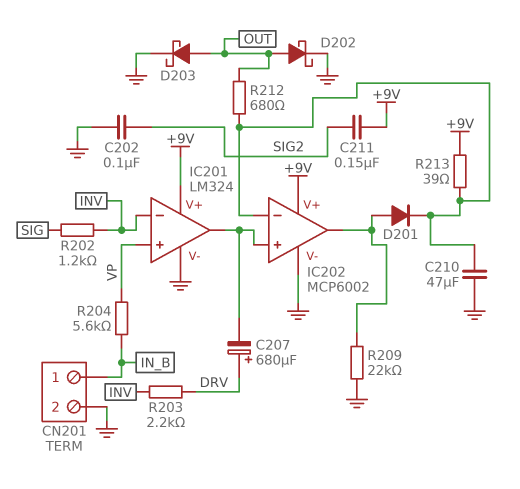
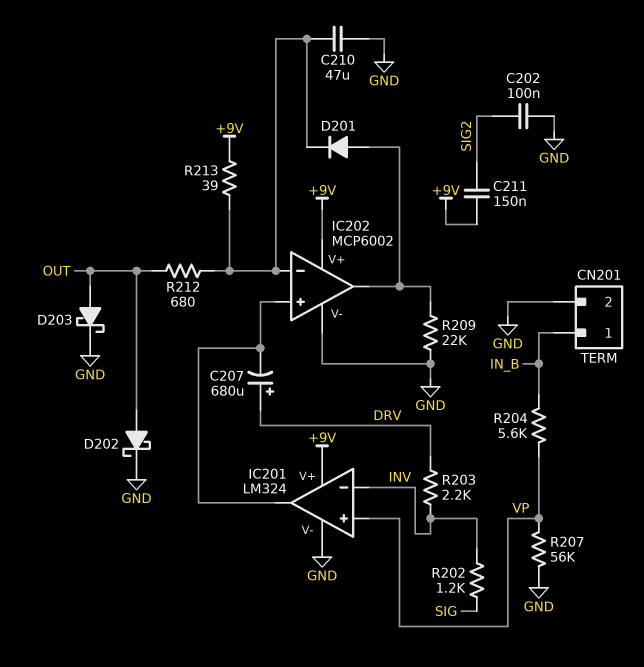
R207: none -> 56k (GND, VP)

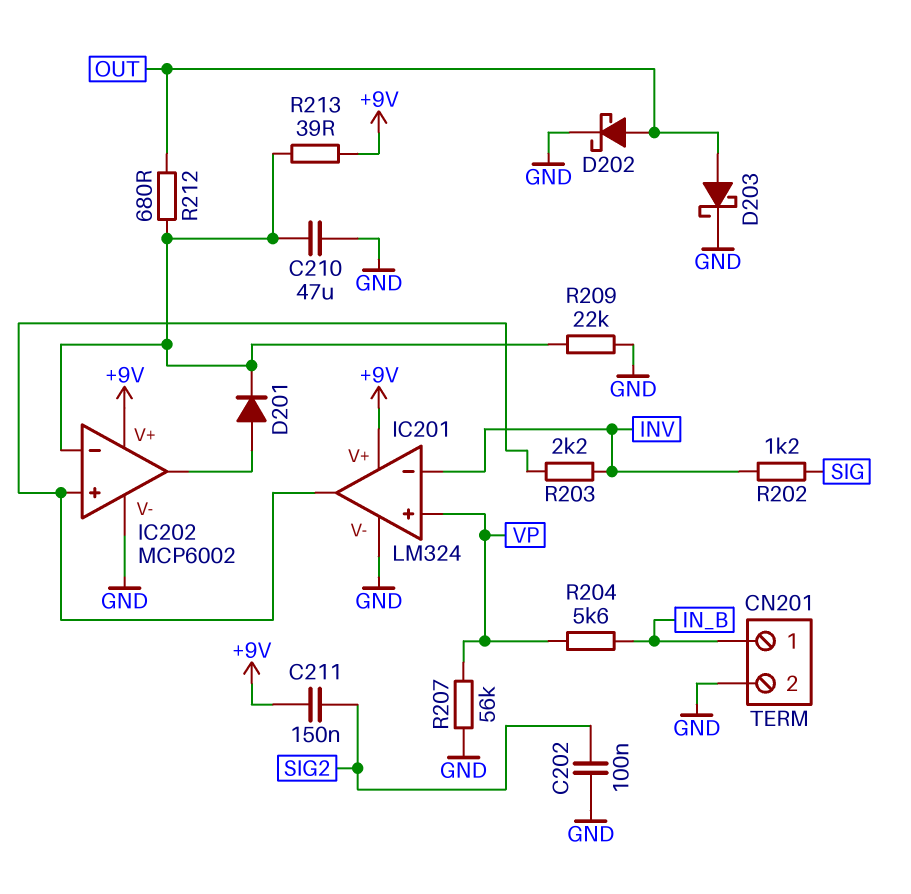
C207: 680uF (plus DRV, minus IC201/out) -> none
R203: 2.2k (DRV, INV) -> 2.2k (IC201/out, INV)
R209: 22k (GND, IC202/out) -> 22k (GND, IC202/in-)

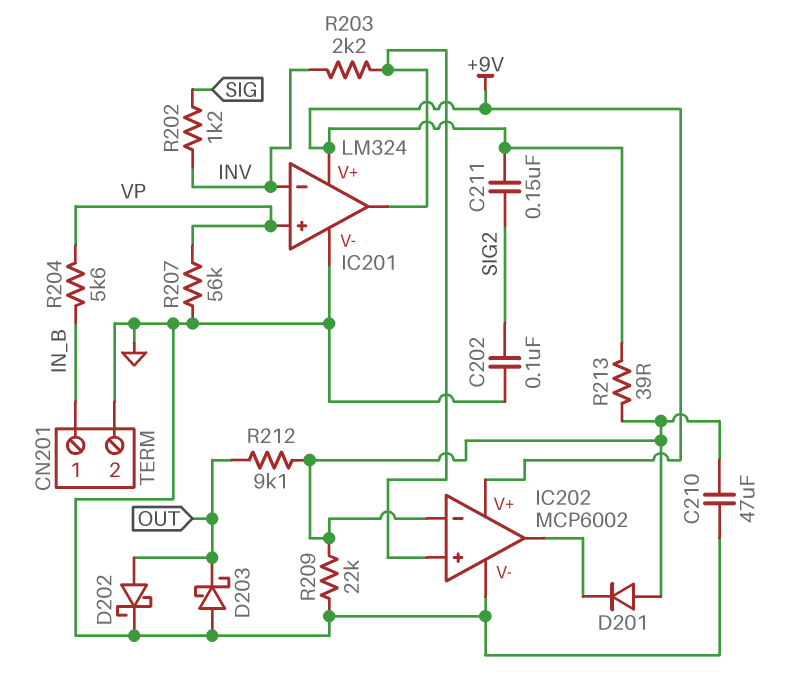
D201: diode (A IC202/out, K IC202/in-) -> diode (A IC202/in-, K IC202/out)
D203: schottky (A OUT, K GND) -> schottky (A GND, K OUT)
R212: 680 (IC202/in-, OUT) -> 9.1k (IC202/in-, OUT)

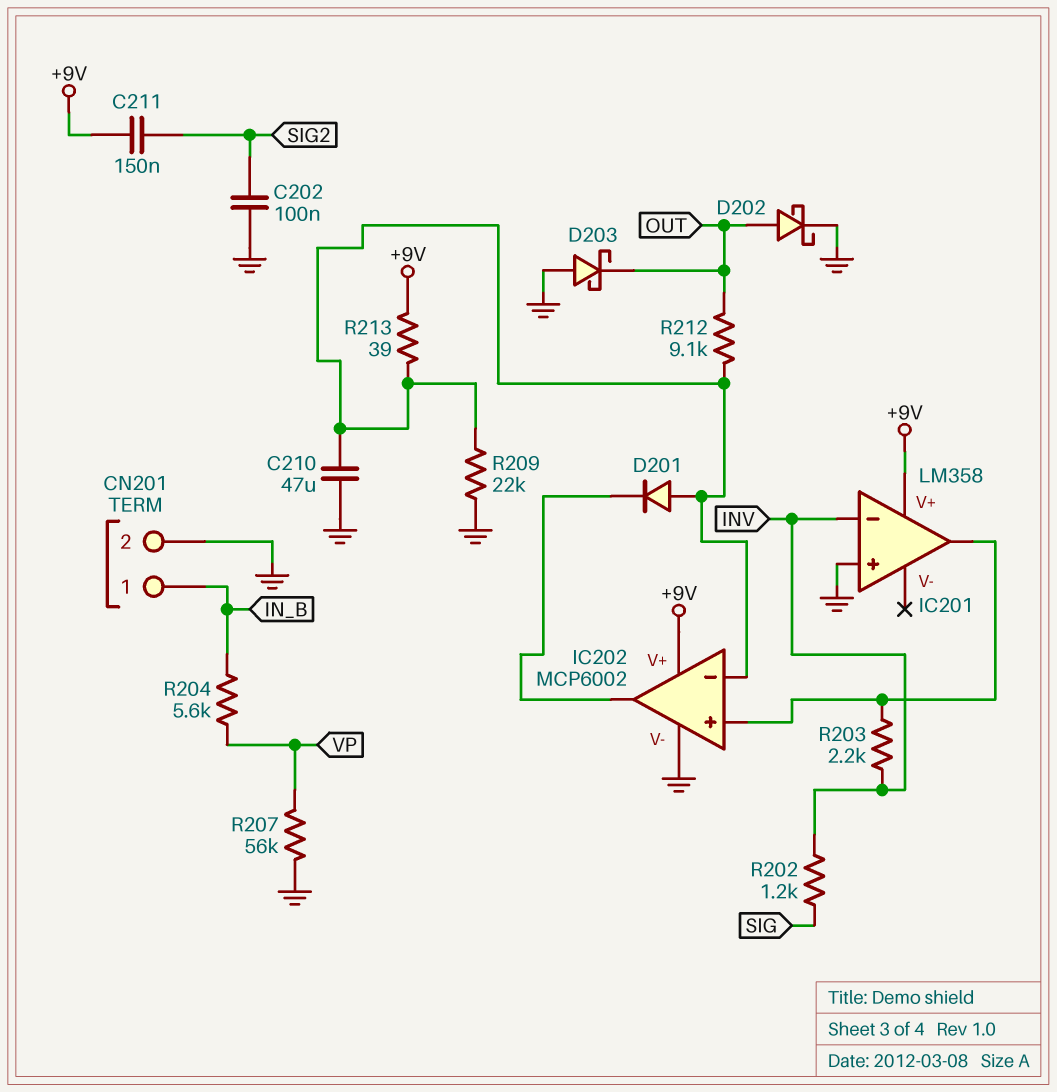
IC201: LM324 -> LM358
IC201 pin V-: GND -> none
IC201 pin in+: VP -> GND

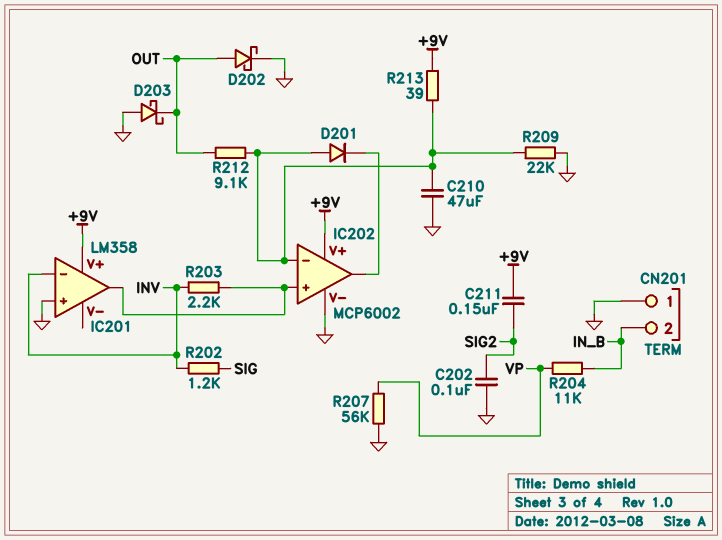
CN201 pin 1: IN_B -> GND
CN201 pin 2: GND -> IN_B
R204: 5.6k (IN_B, VP) -> 11k (IN_B, VP)

